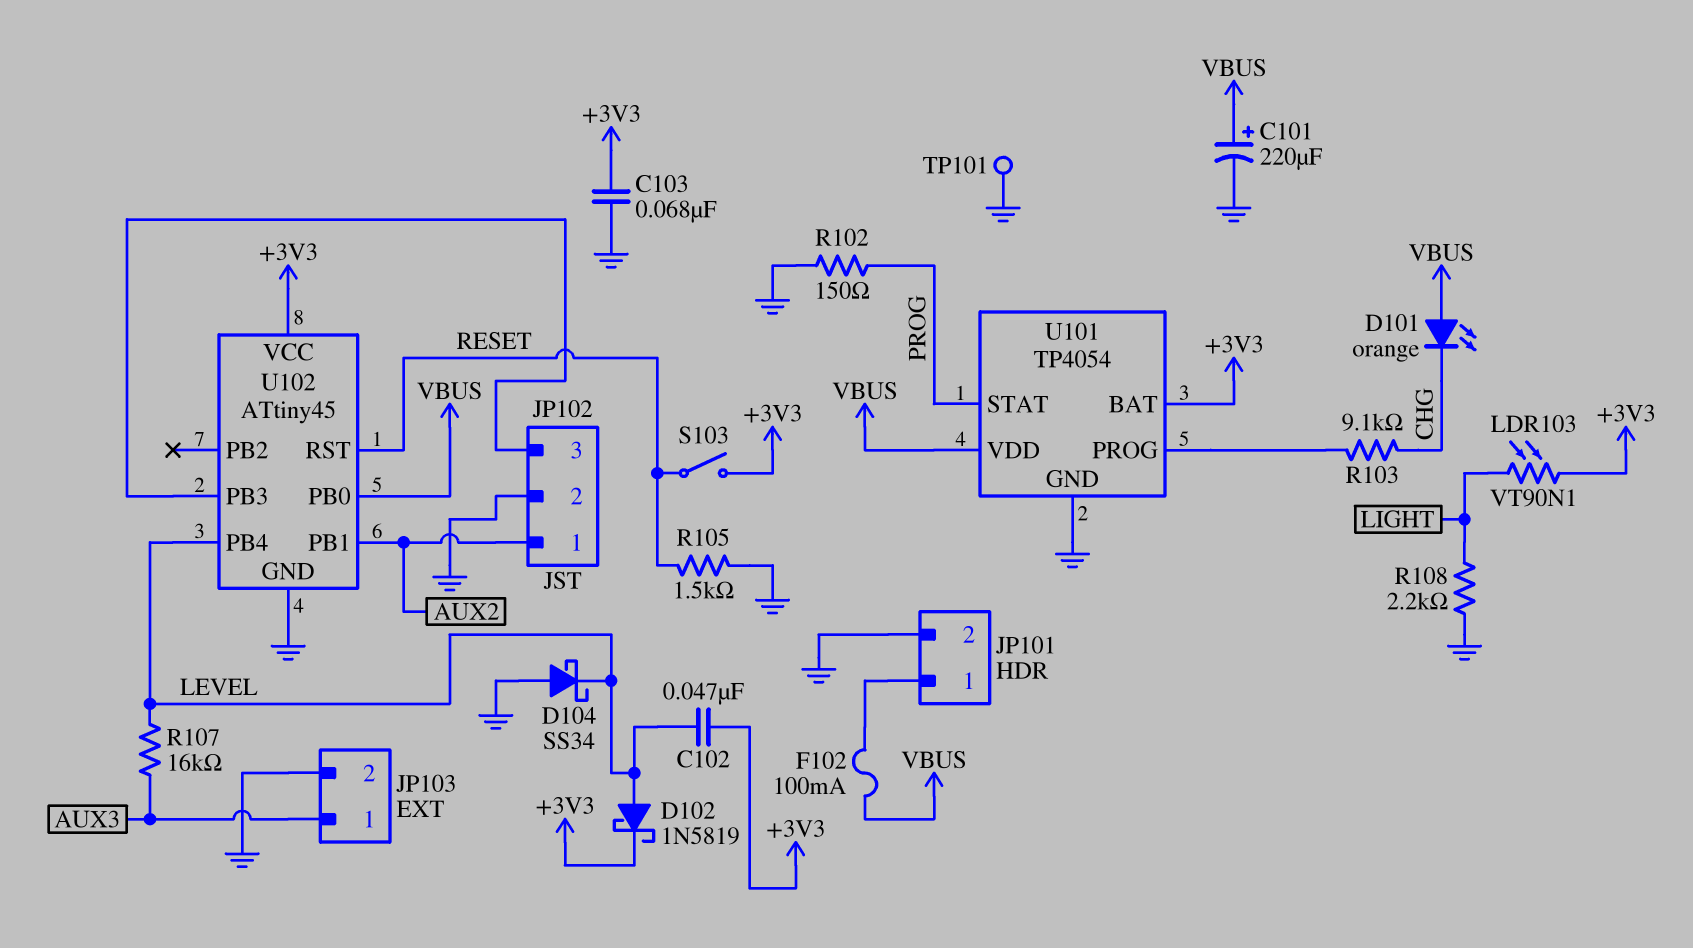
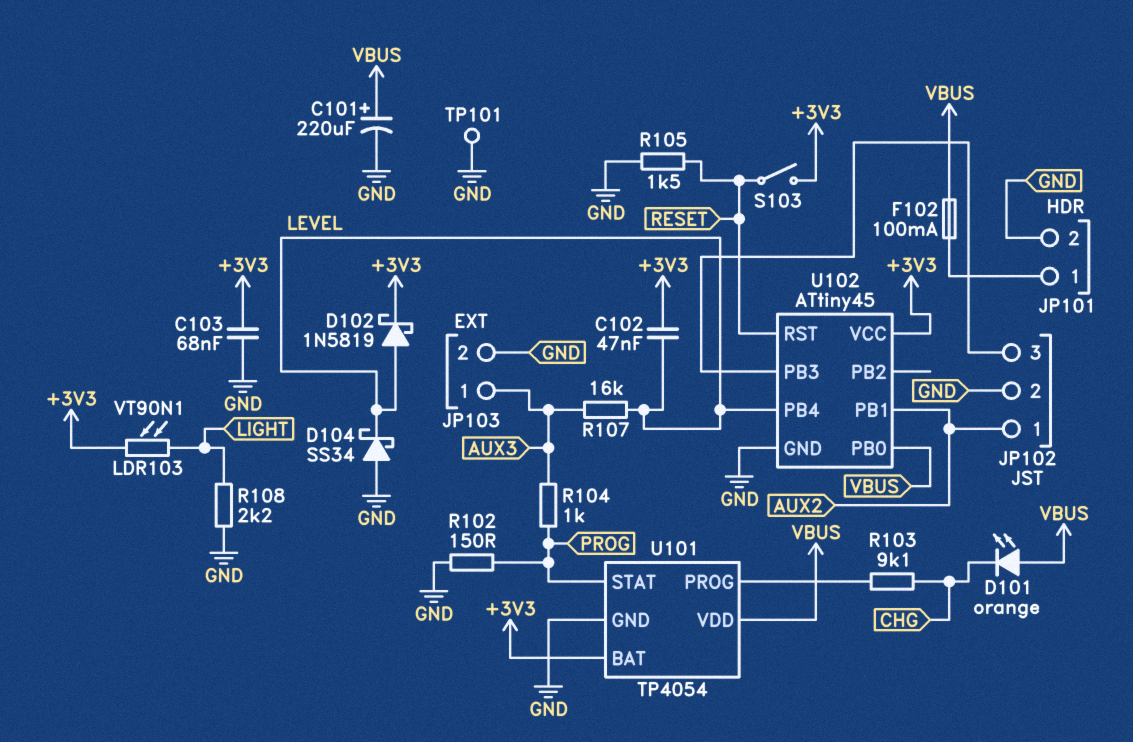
R104: none -> 1k (AUX3, PROG)

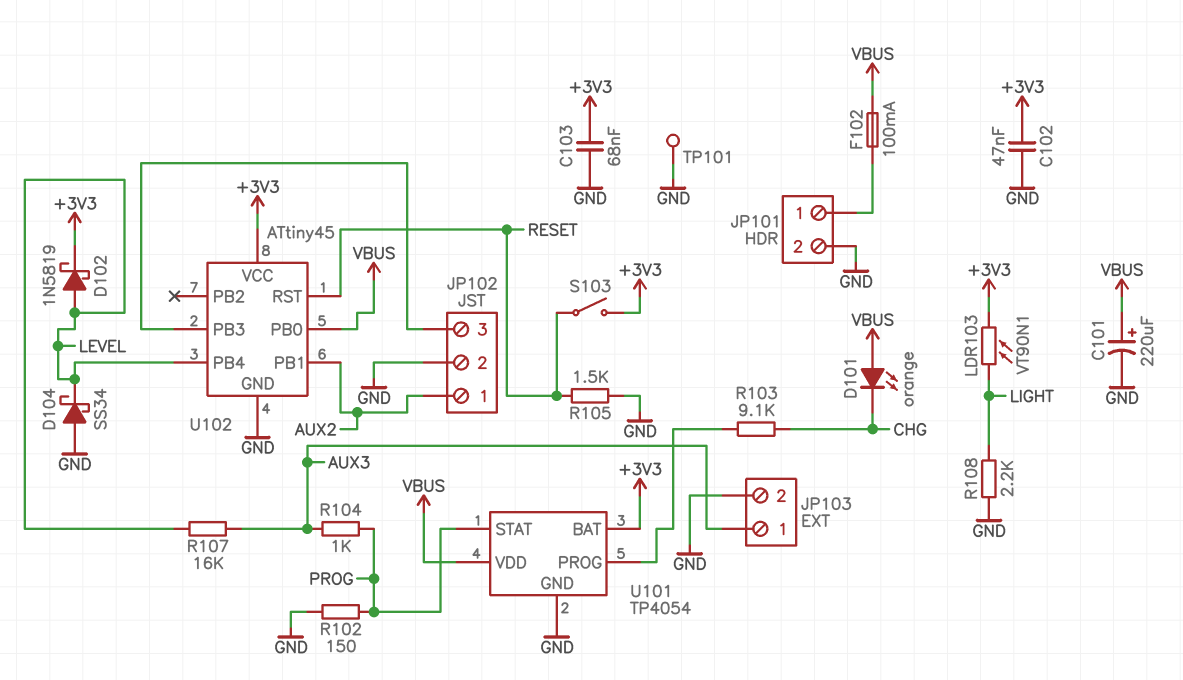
C102: 47nF (+3V3, LEVEL) -> 47nF (+3V3, GND)

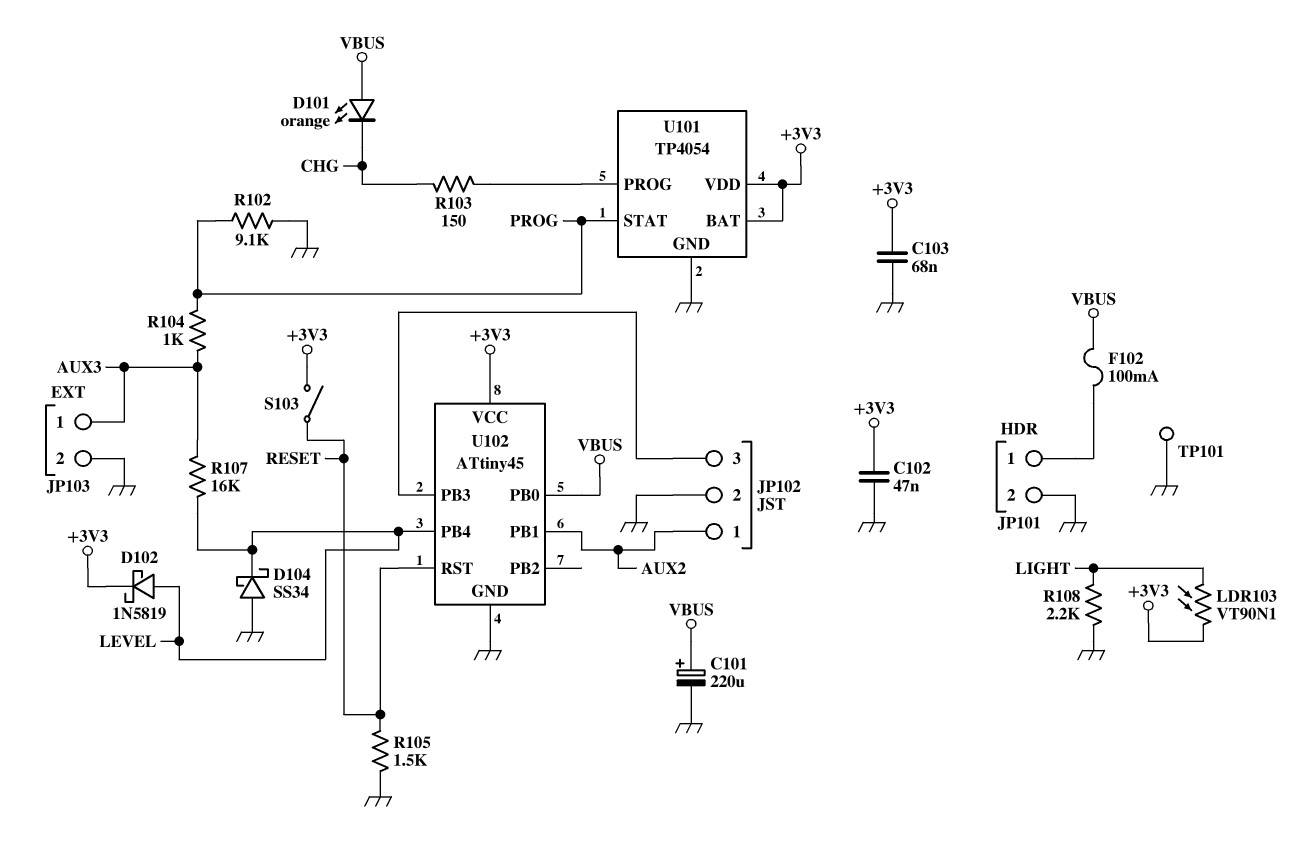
R102: 150 (GND, PROG) -> 9.1k (GND, PROG)
R103: 9.1k (CHG, U101/PROG) -> 150 (CHG, U101/PROG)
U101 pin VDD: VBUS -> +3V3

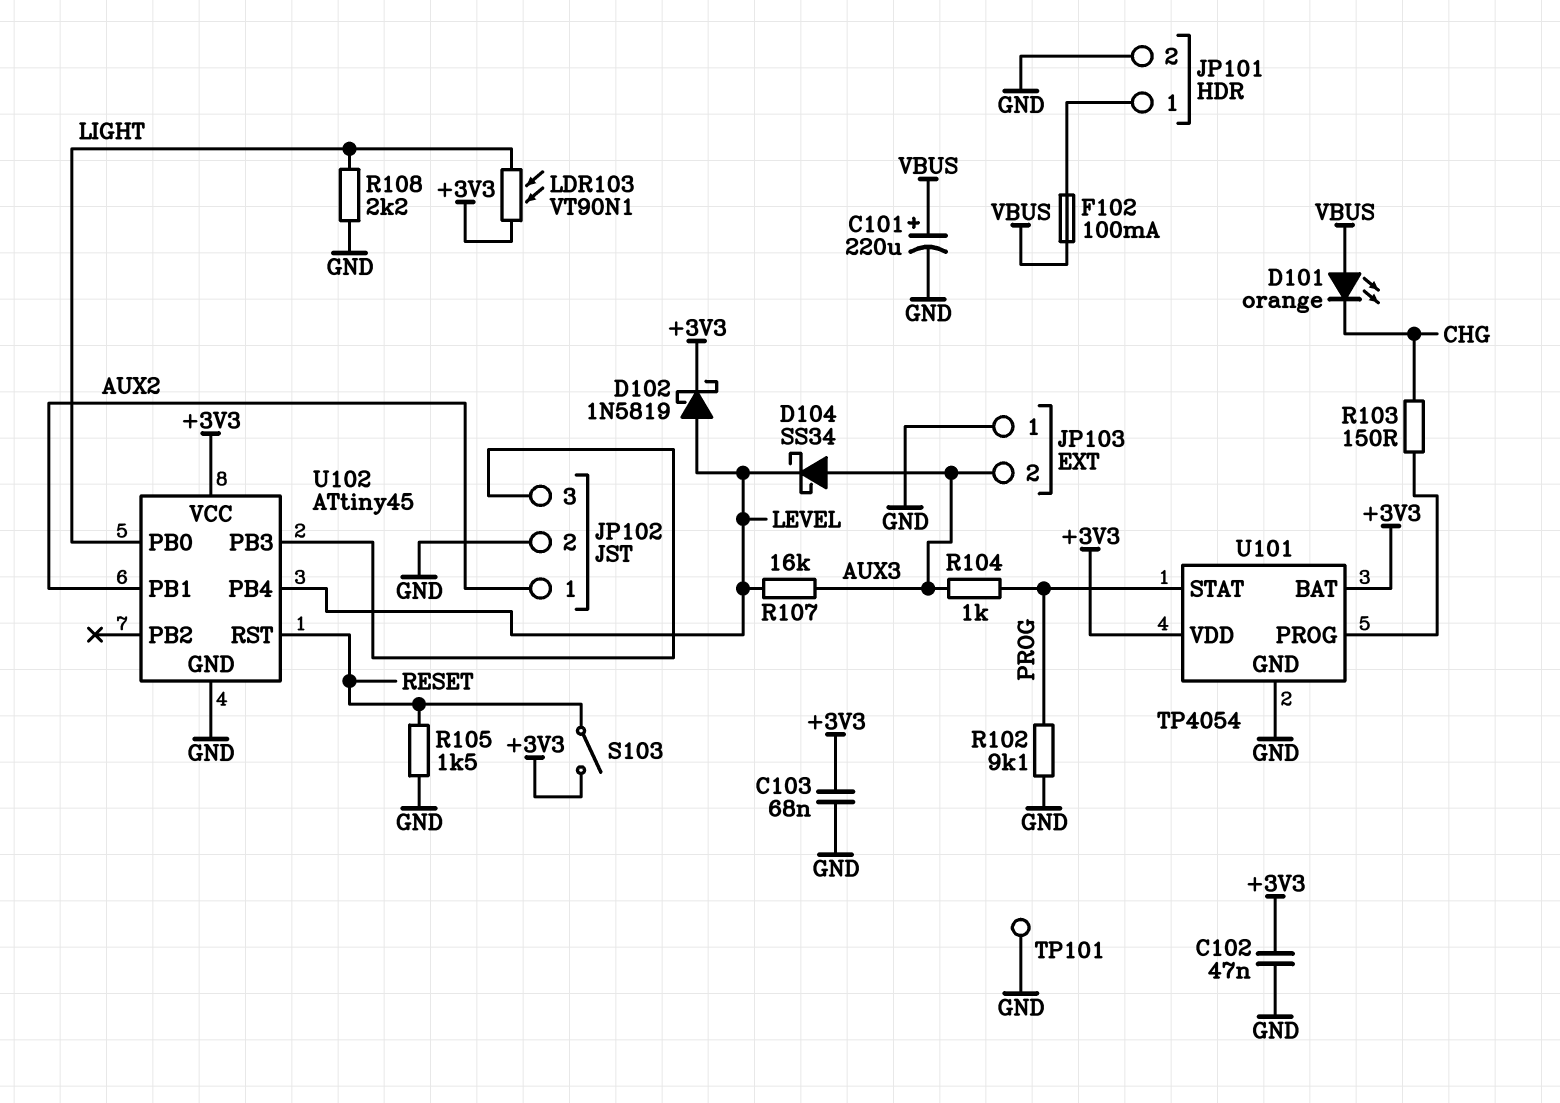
D104: schottky SS34 (A GND, K LEVEL) -> schottky SS34 (A AUX3, K LEVEL)
JP103 pin 1: AUX3 -> GND
JP103 pin 2: GND -> AUX3
U102 pin PB0: VBUS -> LIGHT

